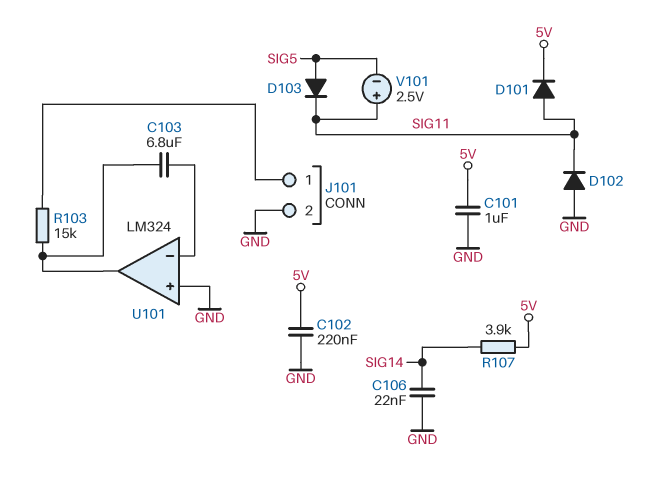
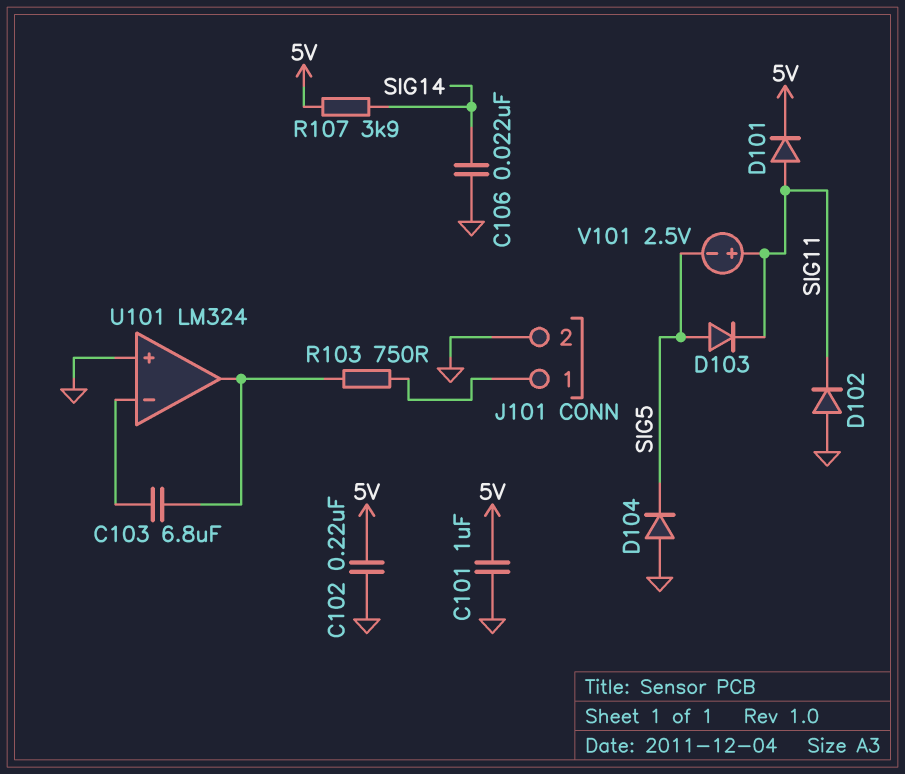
D104: none -> diode (A GND, K SIG5)
R103: 15k (J101/1, U101/out) -> 750 (J101/1, U101/out)

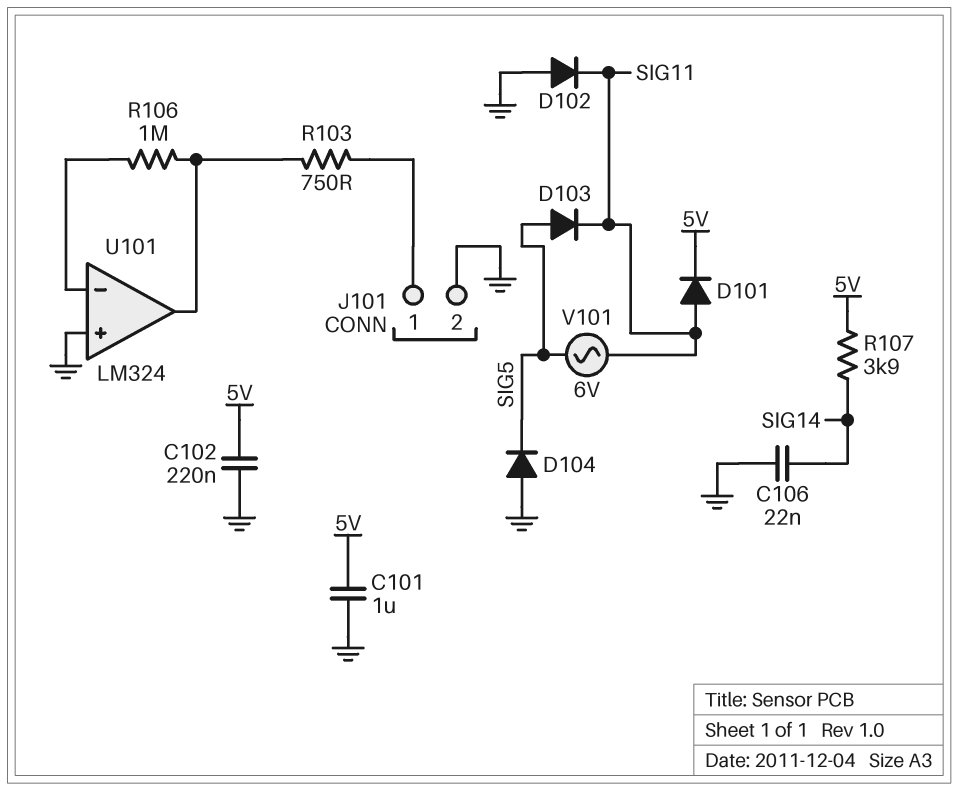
C103: 6.8uF (U101/in-, U101/out) -> none
R106: none -> 1M (U101/in-, U101/out)
V101: 2.5V (plus SIG11, minus SIG5) -> AC 6V (SIG5, SIG11)

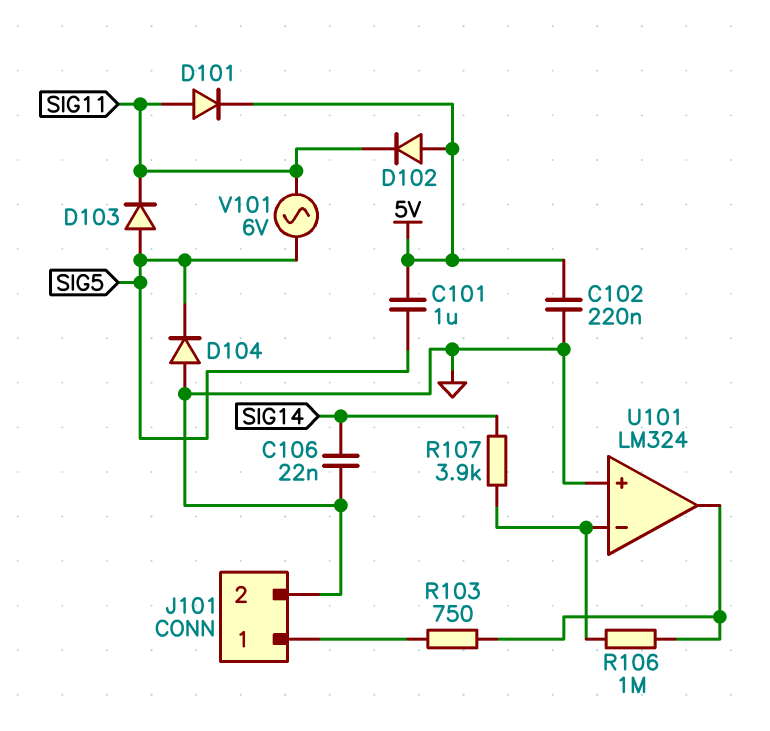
C101: 1uF (5V, GND) -> 1uF (5V, SIG5)
D102: diode (A GND, K SIG11) -> diode (A 5V, K SIG11)
R107: 3.9k (5V, SIG14) -> 3.9k (SIG14, U101/in-)

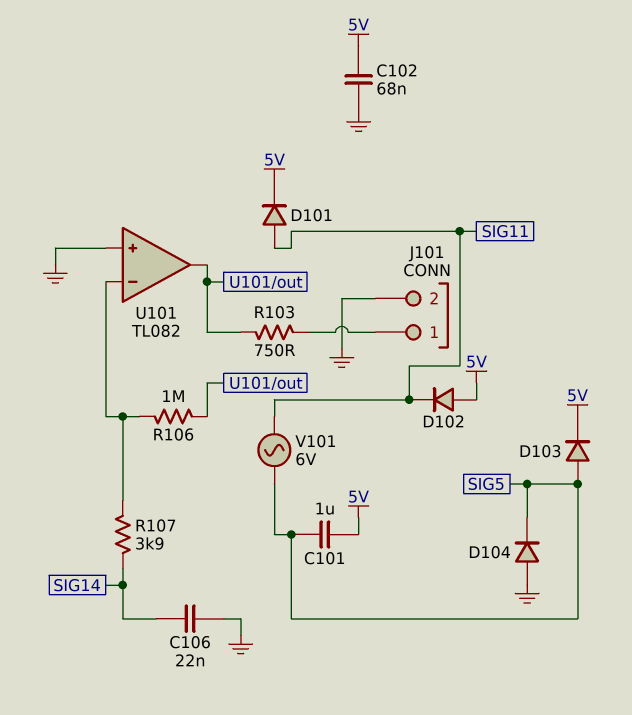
C102: 220nF (5V, GND) -> 68nF (5V, GND)
D103: diode (A SIG5, K SIG11) -> diode (A SIG5, K 5V)
U101: LM324 -> TL082

